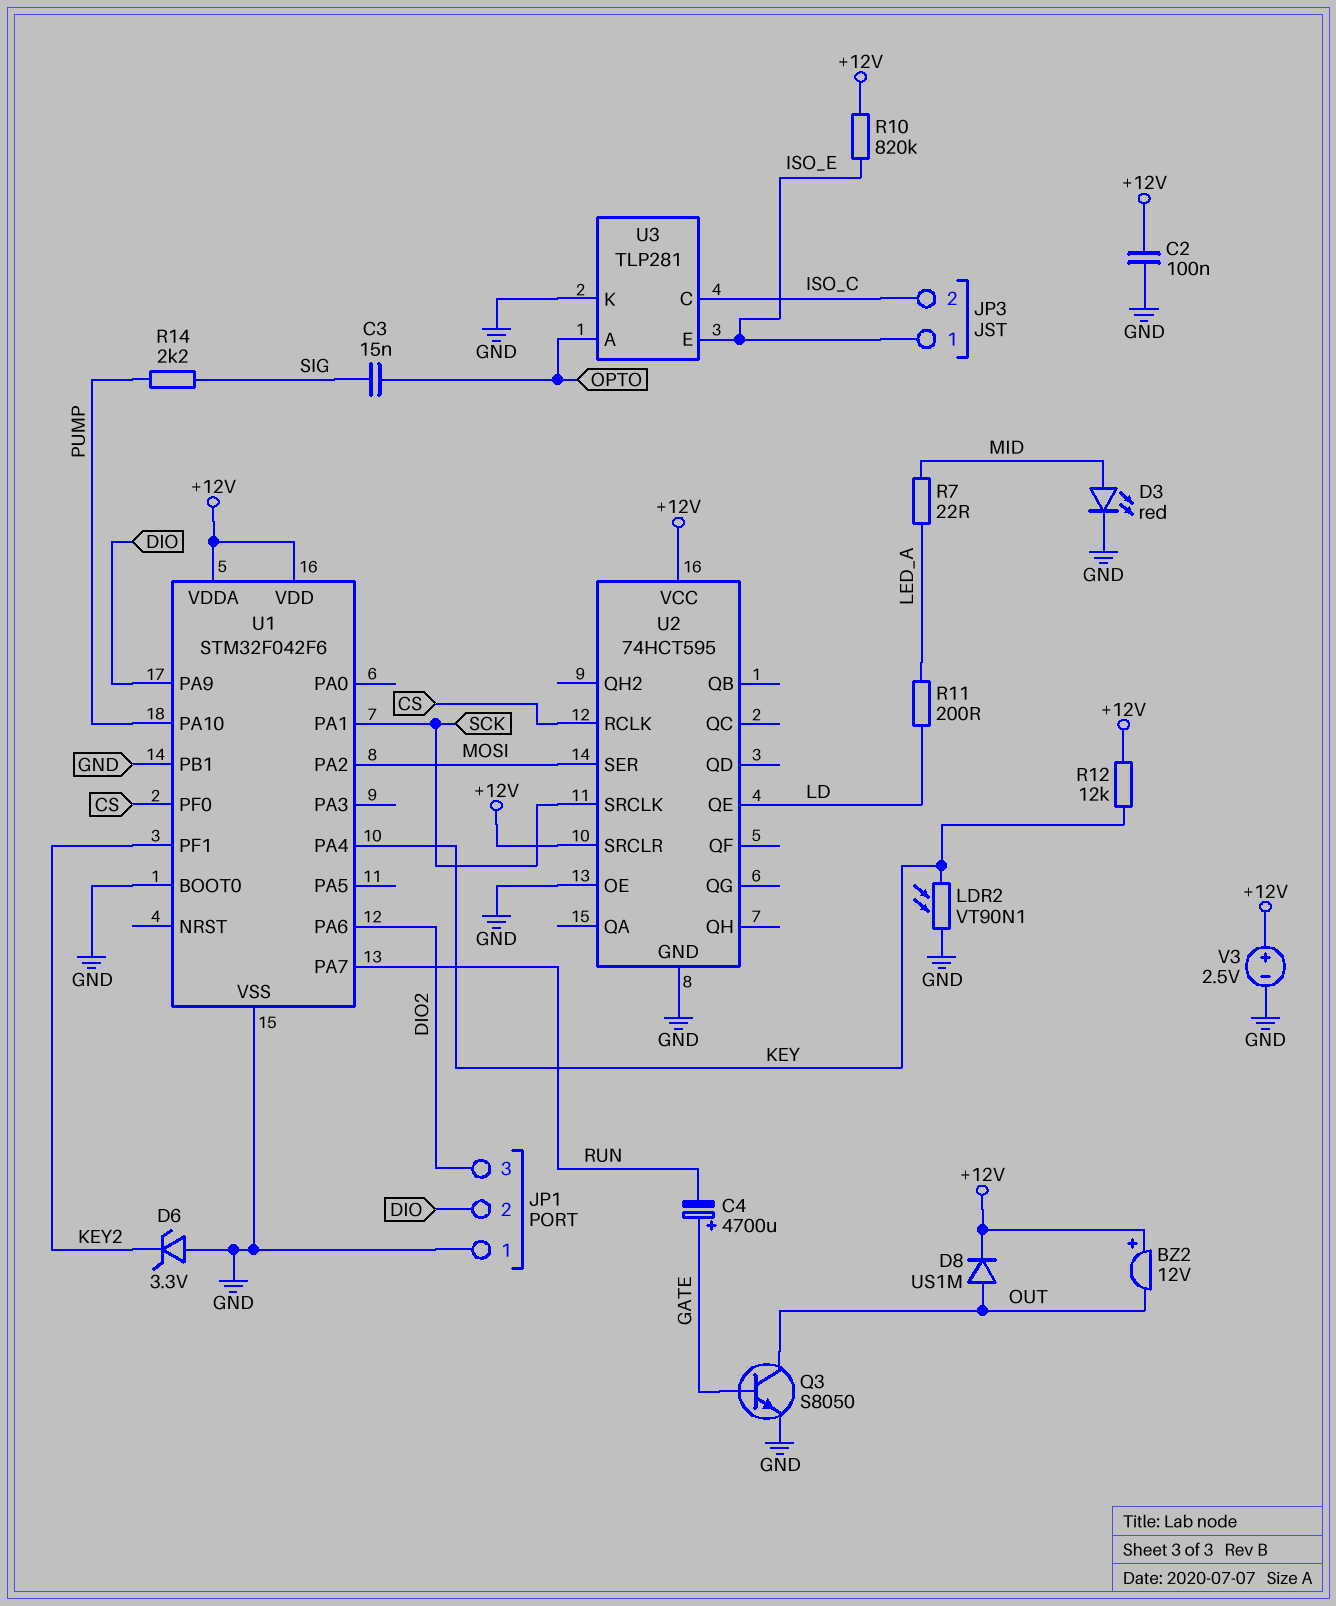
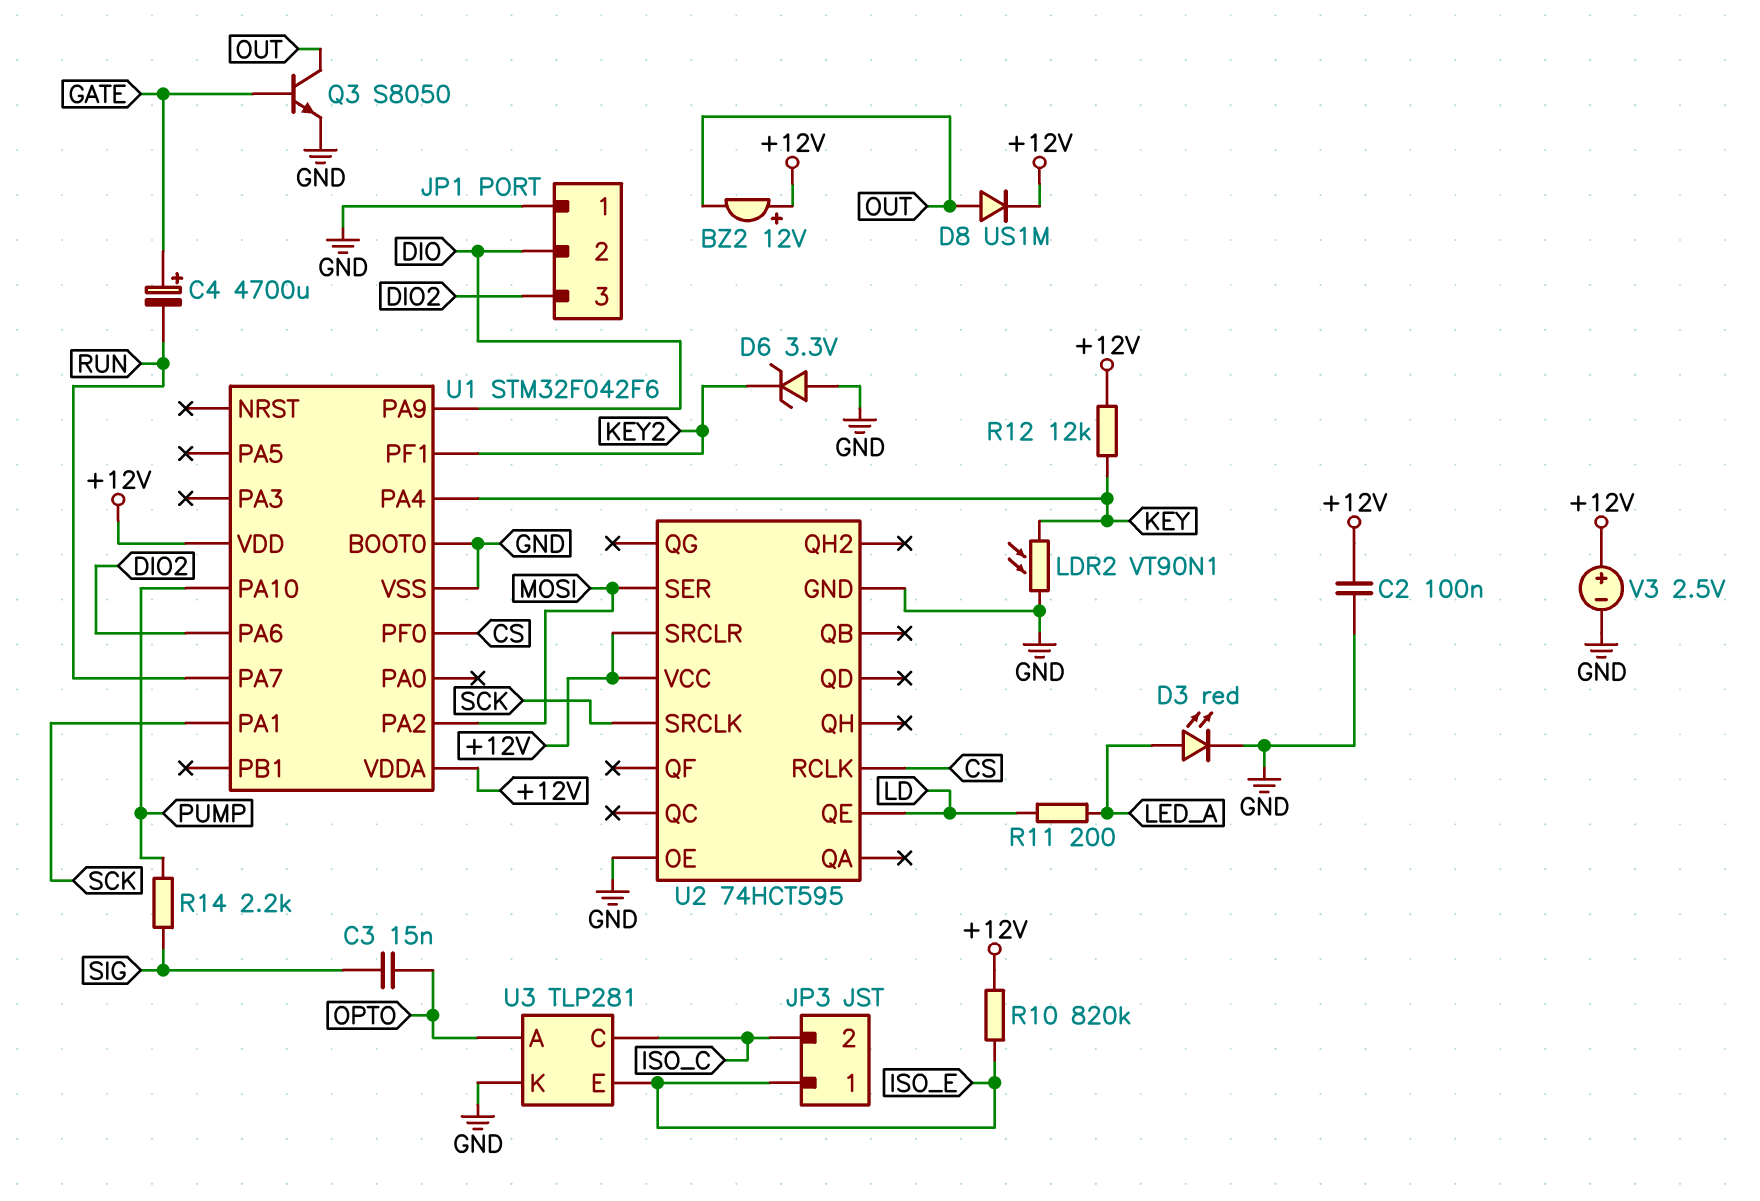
D3: LED red (A MID, K GND) -> LED red (A LED_A, K GND)
R7: 22 (LED_A, MID) -> none
U1 pin PB1: GND -> none

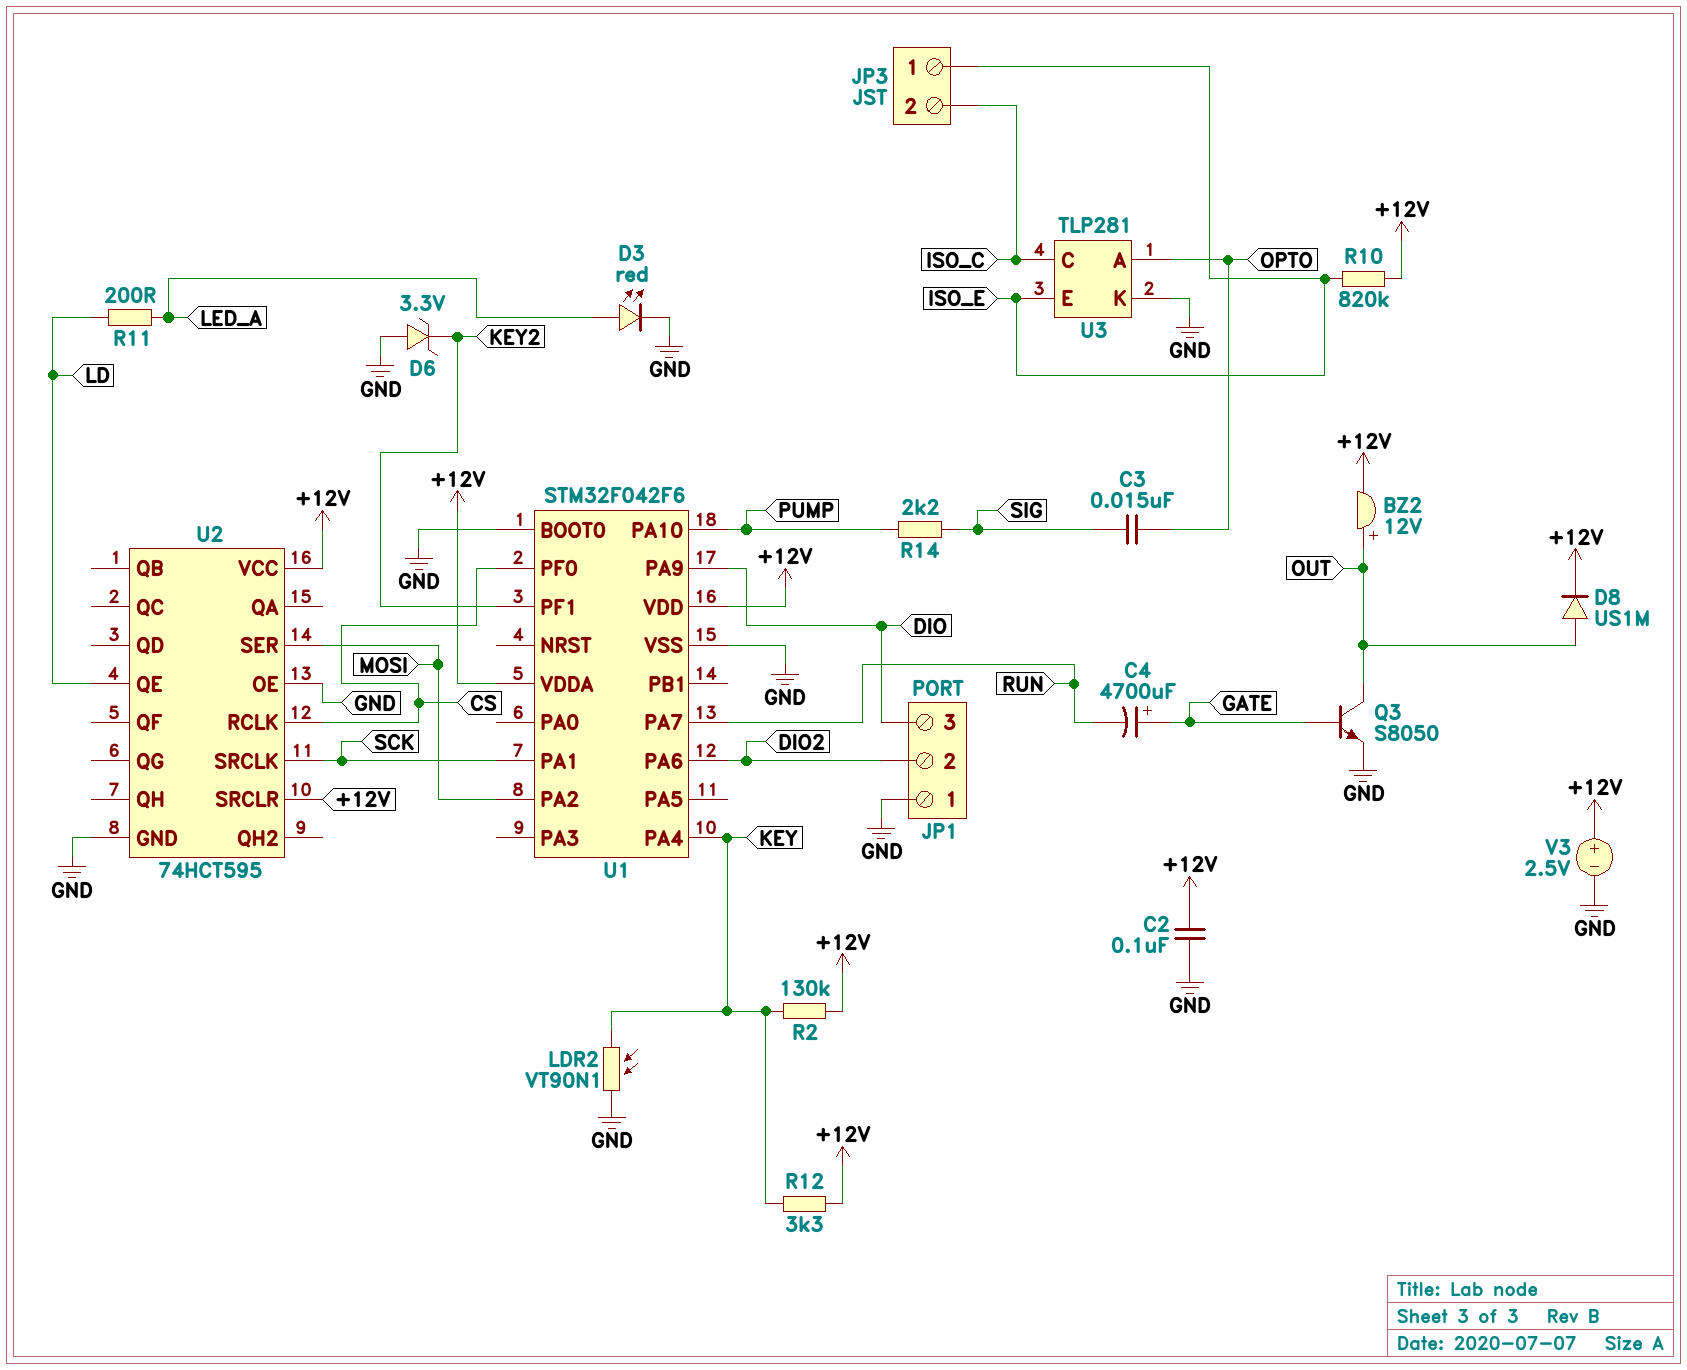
BZ2: buzzer 12V (plus +12V, minus OUT) -> buzzer 12V (plus OUT, minus +12V)
JP1 pin 2: DIO -> DIO2
JP1 pin 3: DIO2 -> DIO
R2: none -> 130k (+12V, KEY)
R12: 12k (+12V, KEY) -> 3.3k (+12V, KEY)

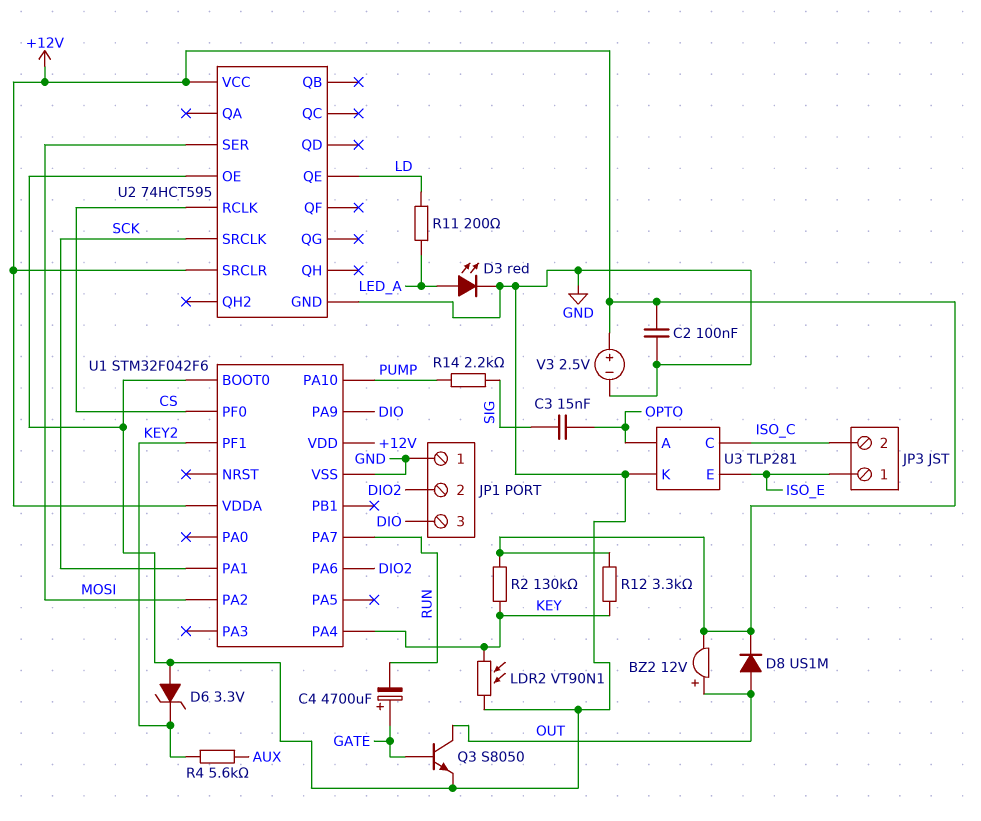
R4: none -> 5.6k (AUX, KEY2)
R10: 820k (+12V, ISO_E) -> none

